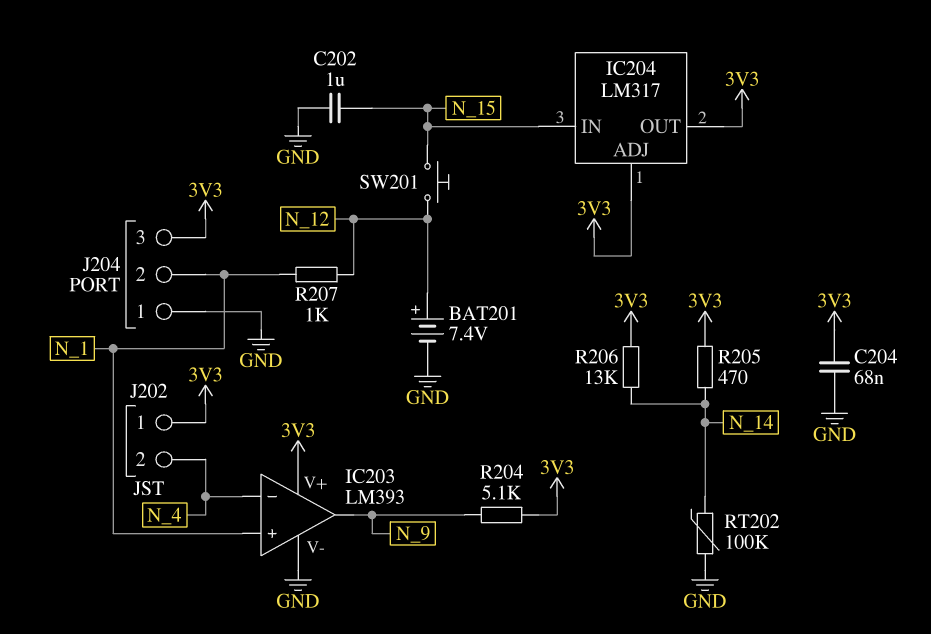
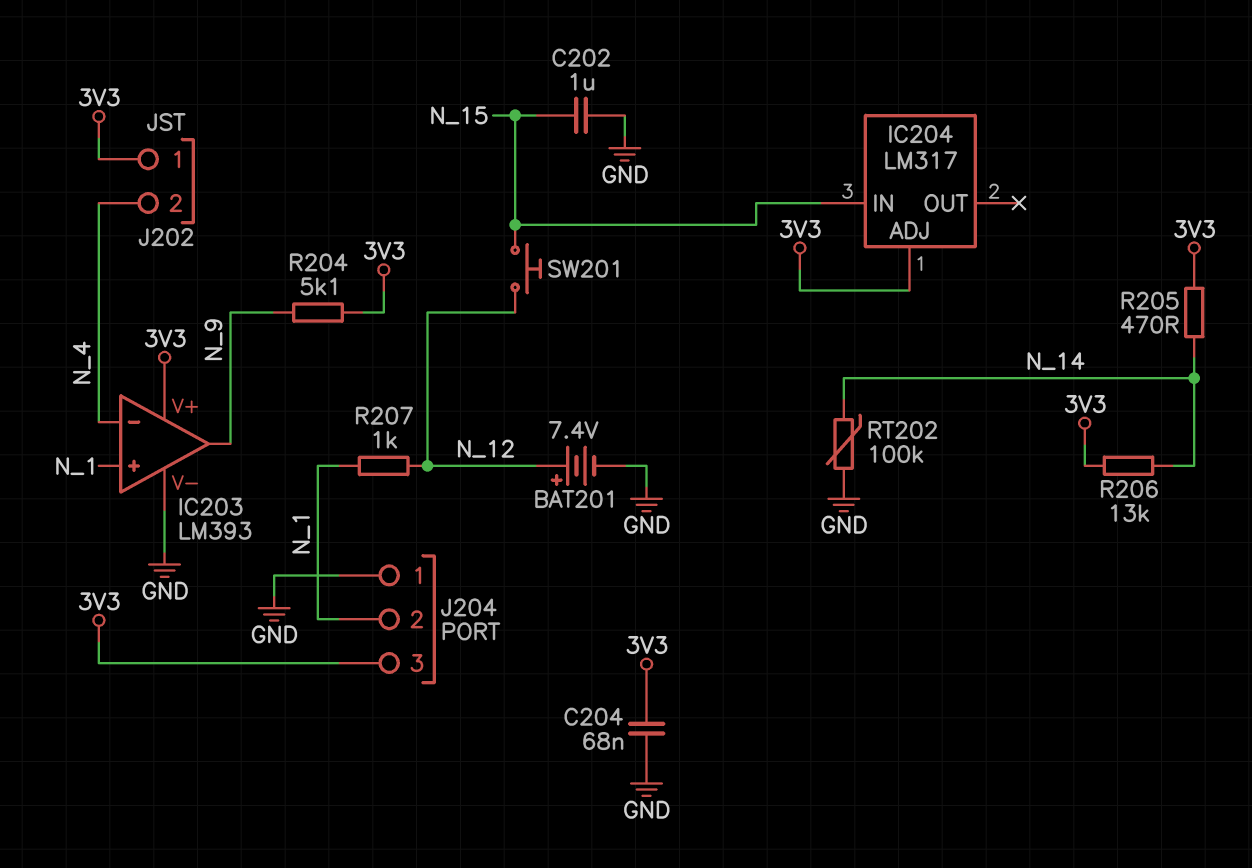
IC204 pin OUT: 3V3 -> none

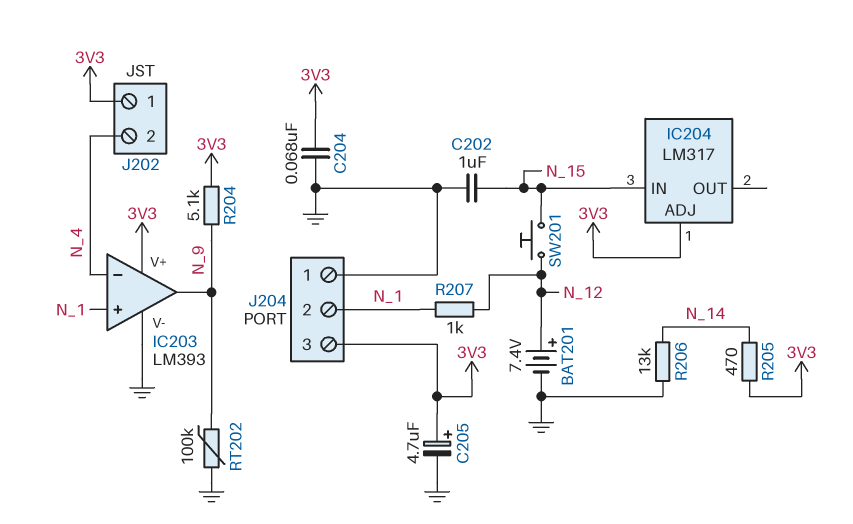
C205: none -> 4.7uF (plus 3V3, minus GND)
R206: 13k (3V3, N_14) -> 13k (GND, N_14)
RT202: 100k (GND, N_14) -> 100k (GND, N_9)

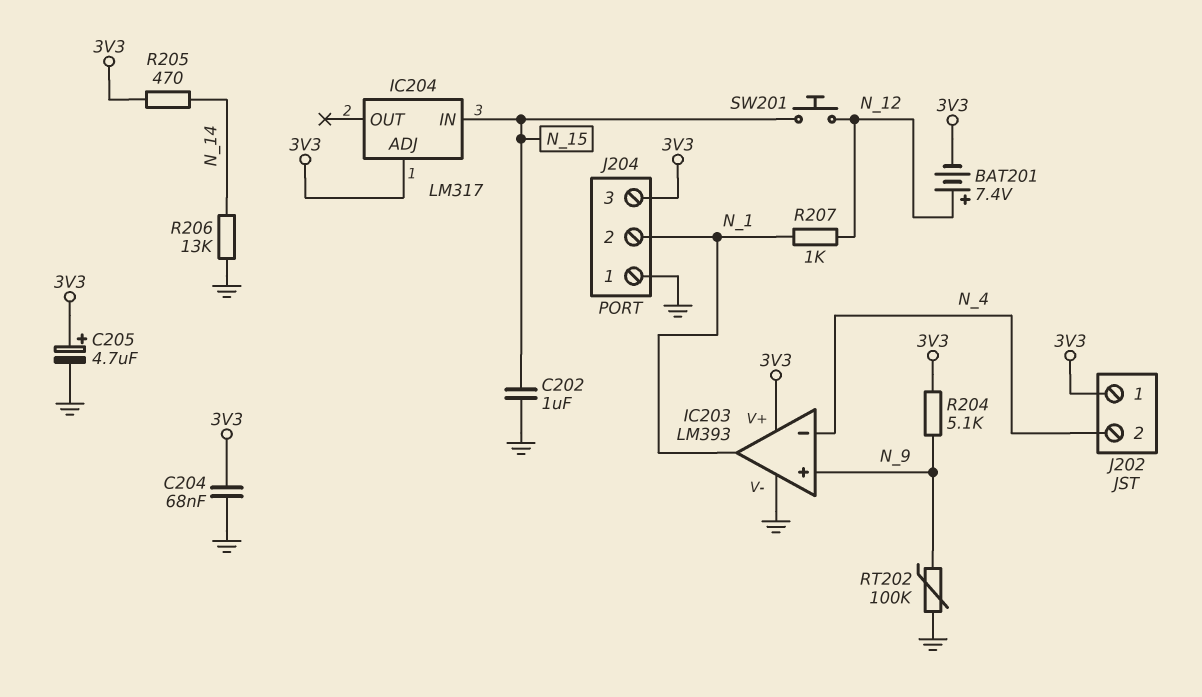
BAT201: 7.4V (plus N_12, minus GND) -> 7.4V (plus N_12, minus 3V3)
IC203 pin in+: N_1 -> N_9
IC203 pin out: N_9 -> N_1

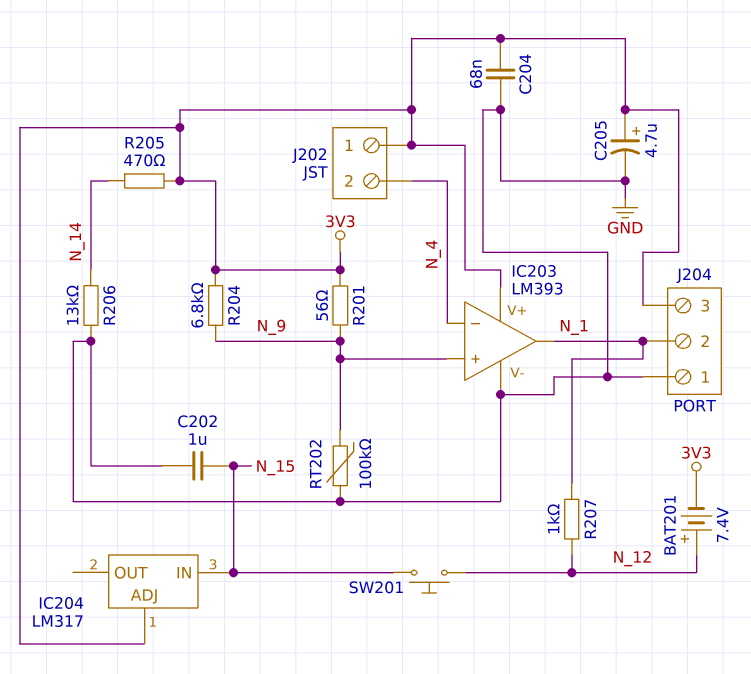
R201: none -> 56 (3V3, N_9)
R204: 5.1k (3V3, N_9) -> 6.8k (3V3, N_9)

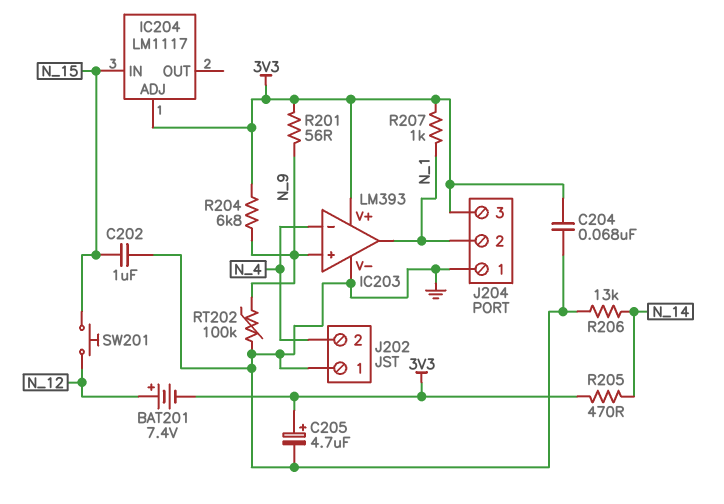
IC204: LM317 -> LM1117
J202 pin 1: 3V3 -> GND
R207: 1k (N_1, N_12) -> 1k (3V3, N_1)

